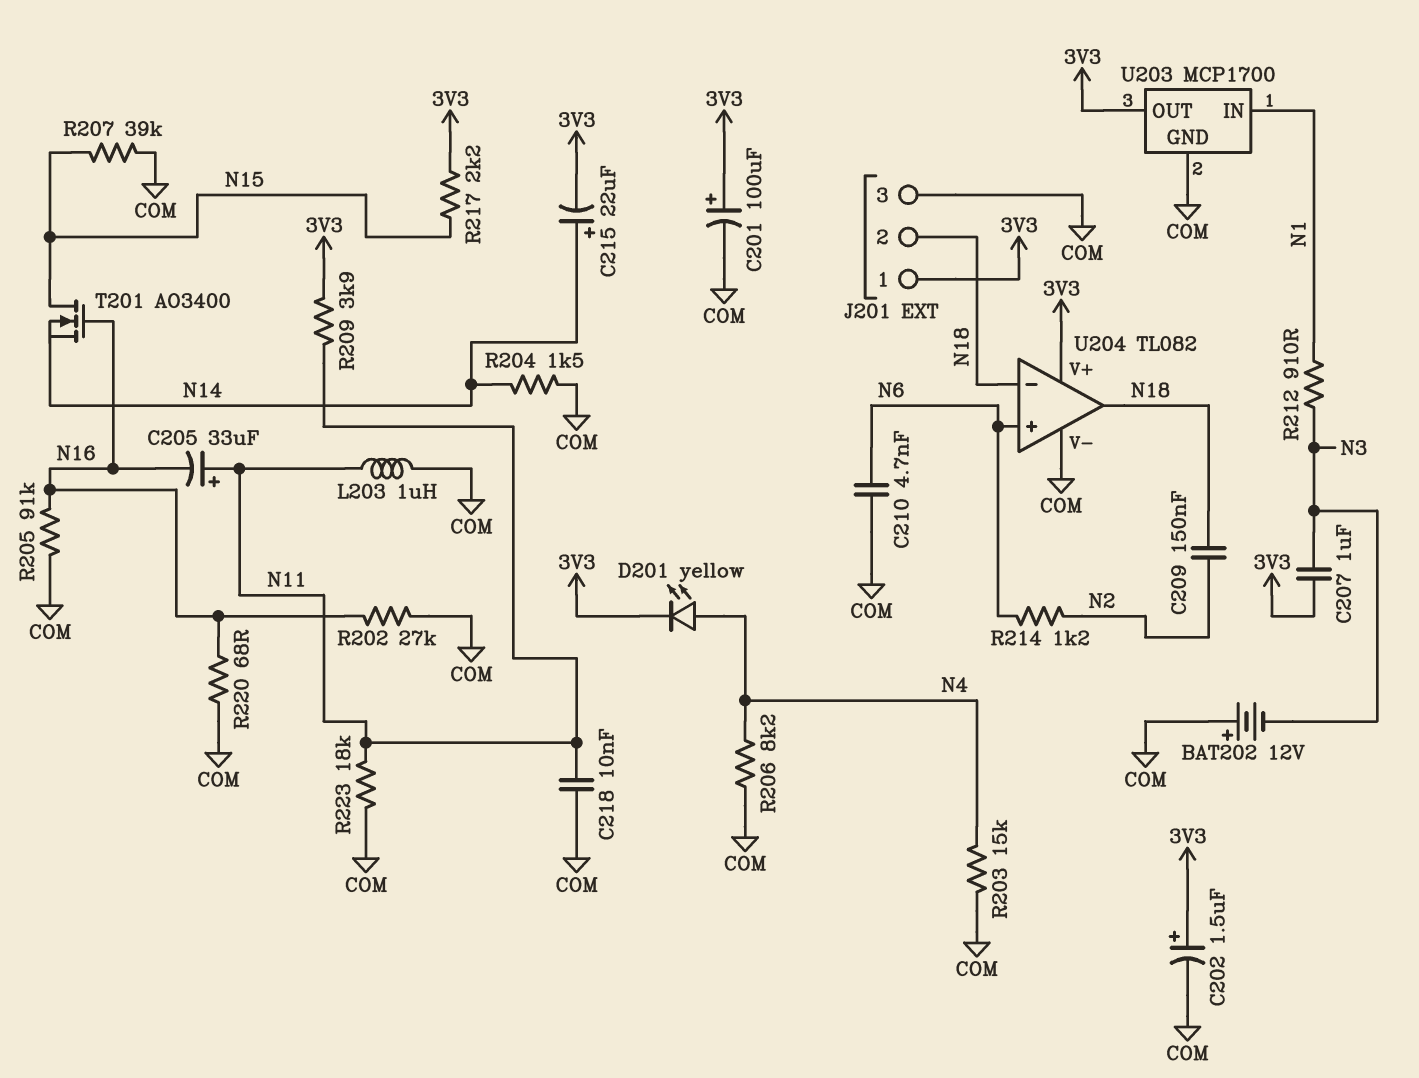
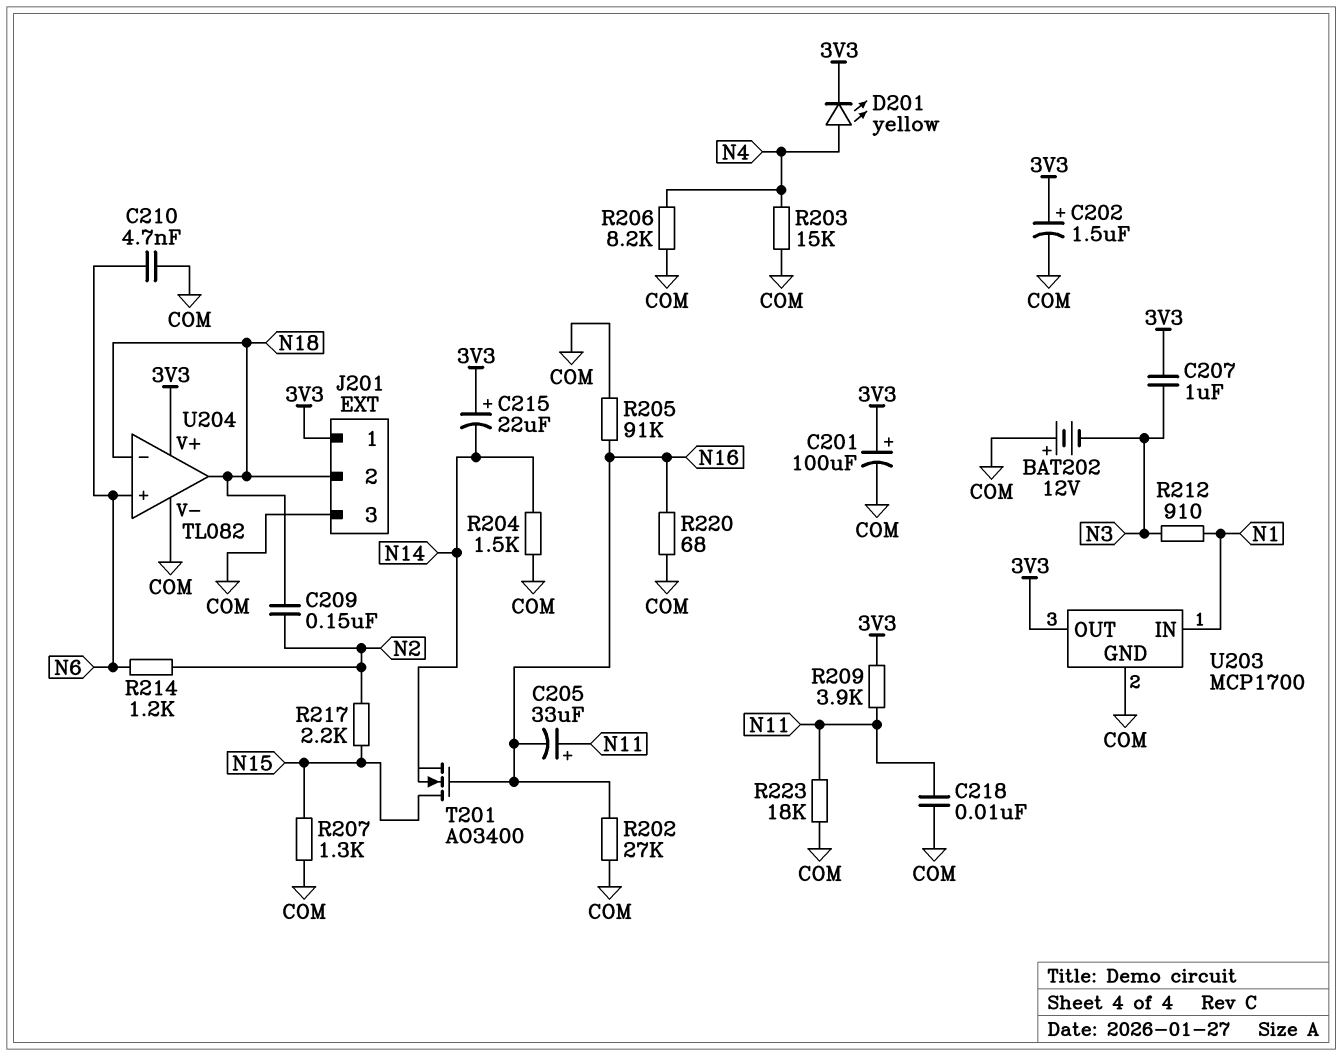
C215: 22uF (plus N14, minus 3V3) -> 22uF (plus 3V3, minus N14)
L203: 1uH (COM, N11) -> none
R207: 39k (COM, N15) -> 1.3k (COM, N15)
R217: 2.2k (3V3, N15) -> 2.2k (N2, N15)

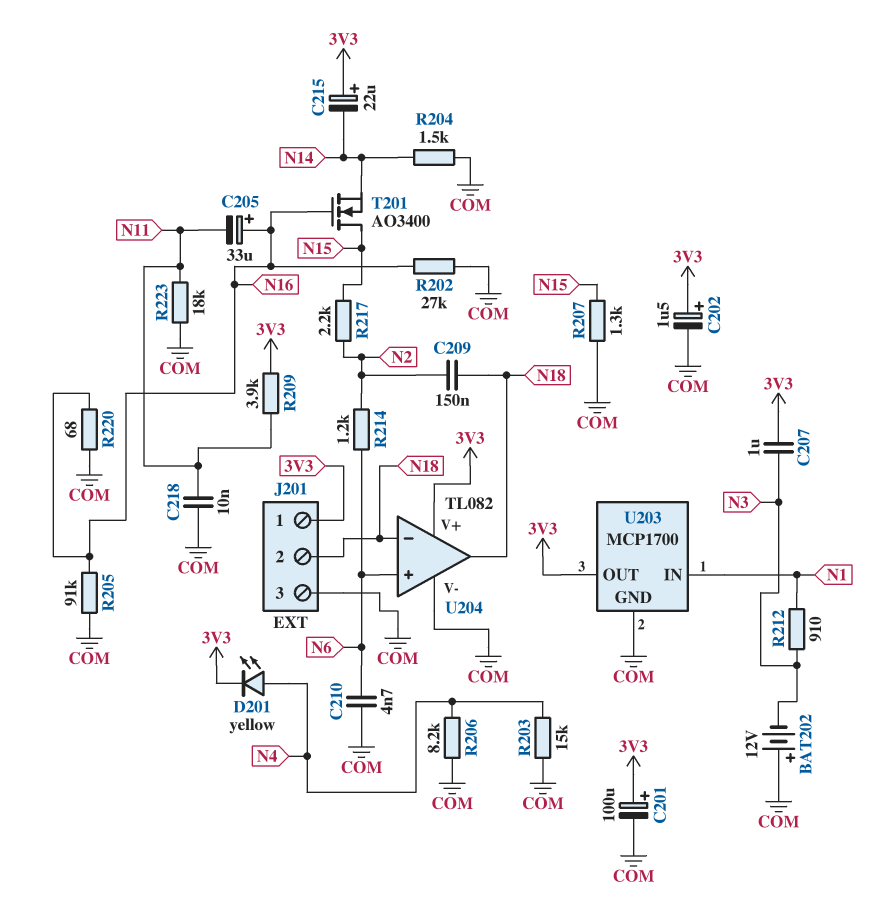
C205: 33uF (plus N11, minus N16) -> 33uF (plus N16, minus N11)

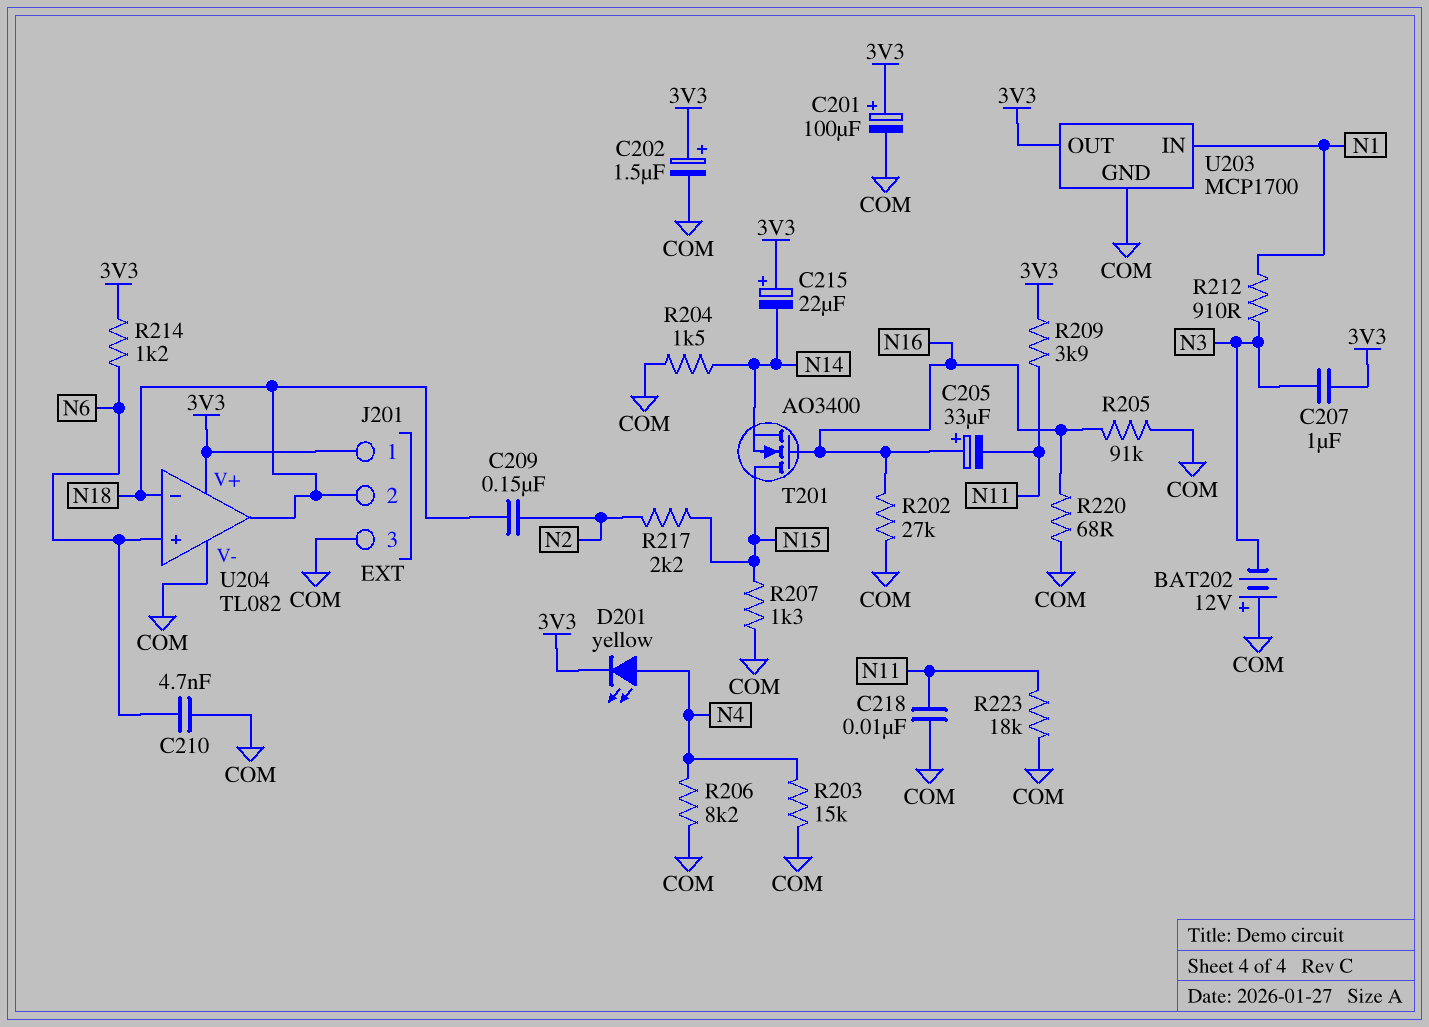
R214: 1.2k (N2, N6) -> 1.2k (3V3, N6)

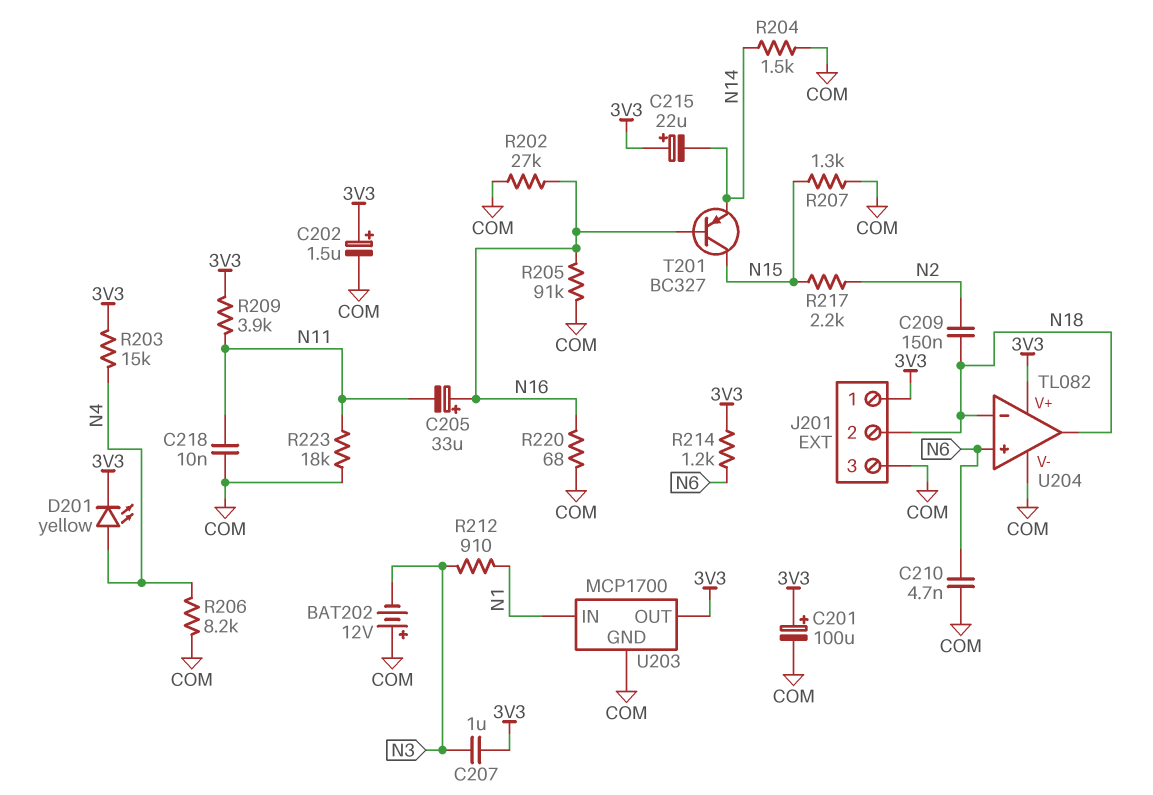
R203: 15k (COM, N4) -> 15k (3V3, N4)
T201: NMOS AO3400 (G N16, D N15, S N14) -> PNP BC327 (B N16, C N15, E N14)

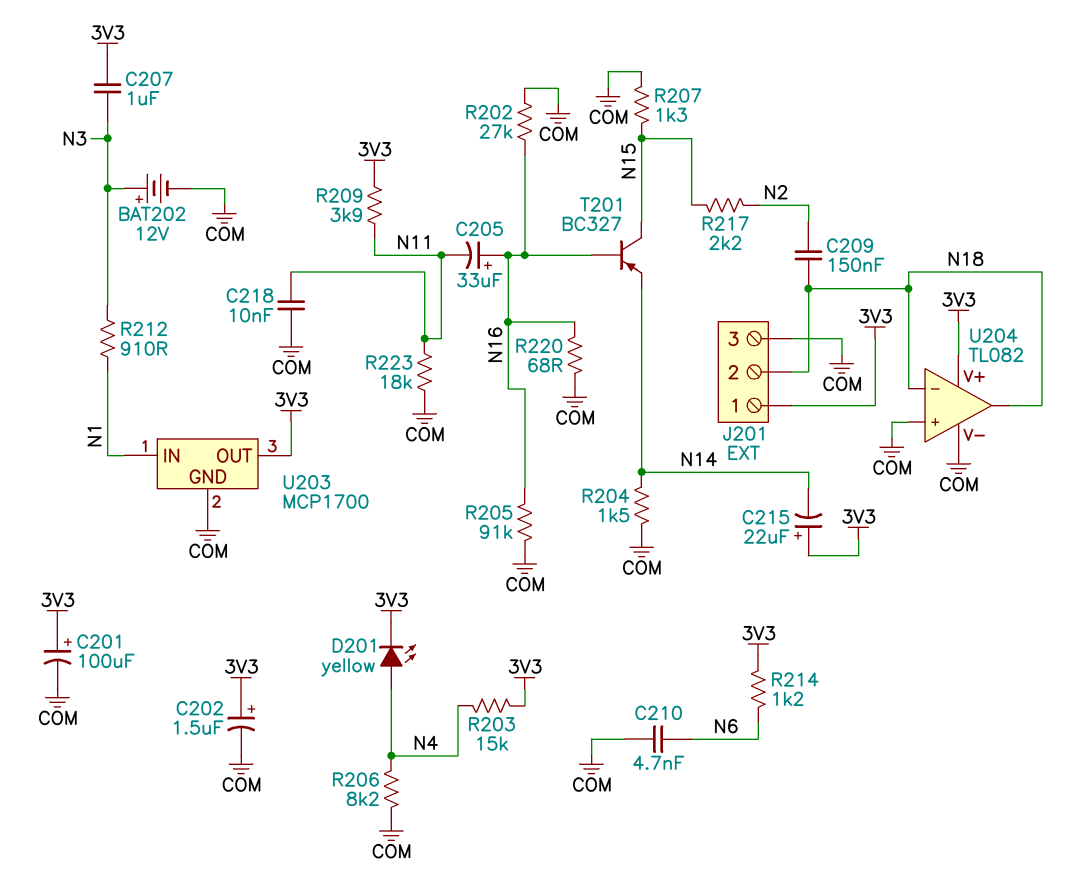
BAT202: 12V (plus COM, minus N3) -> 12V (plus N3, minus COM)
U204 pin in+: N6 -> COM

